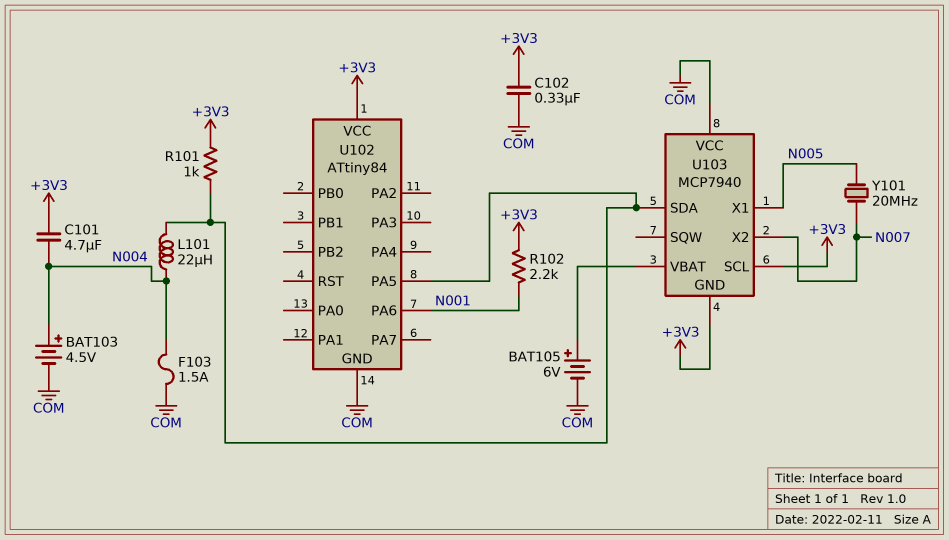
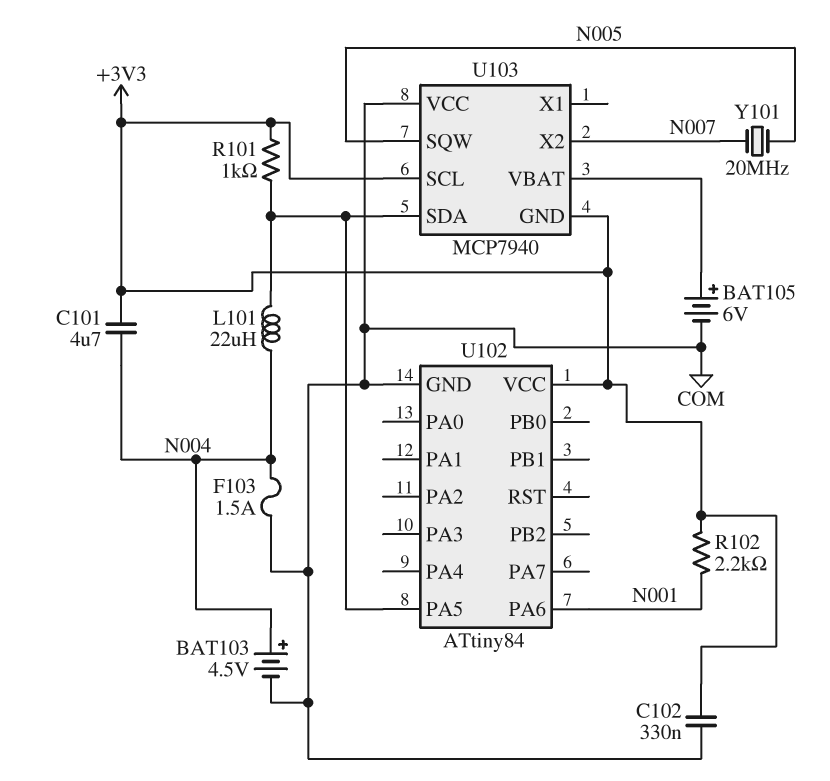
U103 pin SQW: none -> N005
U103 pin X1: N005 -> none

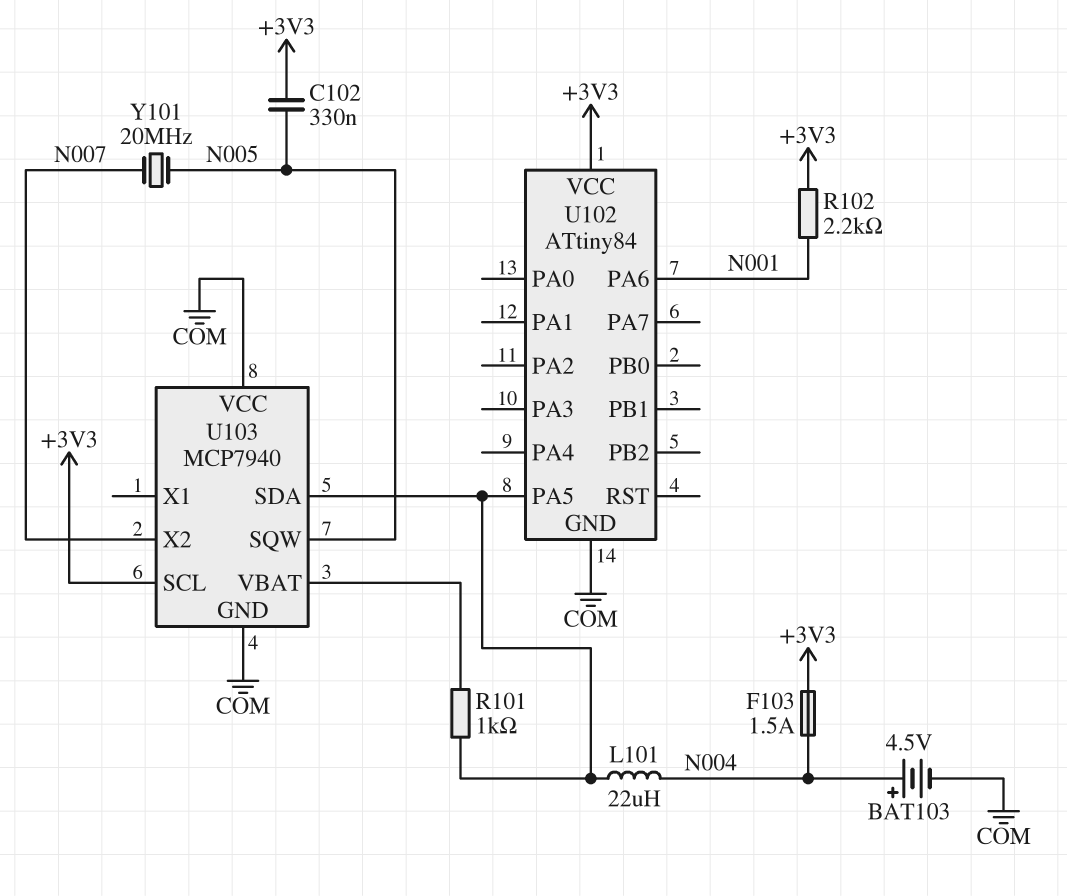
BAT105: 6V (plus U103/VBAT, minus COM) -> none
C101: 4.7uF (+3V3, N004) -> none
C102: 330nF (+3V3, COM) -> 330nF (+3V3, N005)
F103: 1.5A (COM, N004) -> 1.5A (+3V3, N004)
R101: 1k (+3V3, U102/PA5) -> 1k (U102/PA5, U103/VBAT)
U103 pin GND: +3V3 -> COM

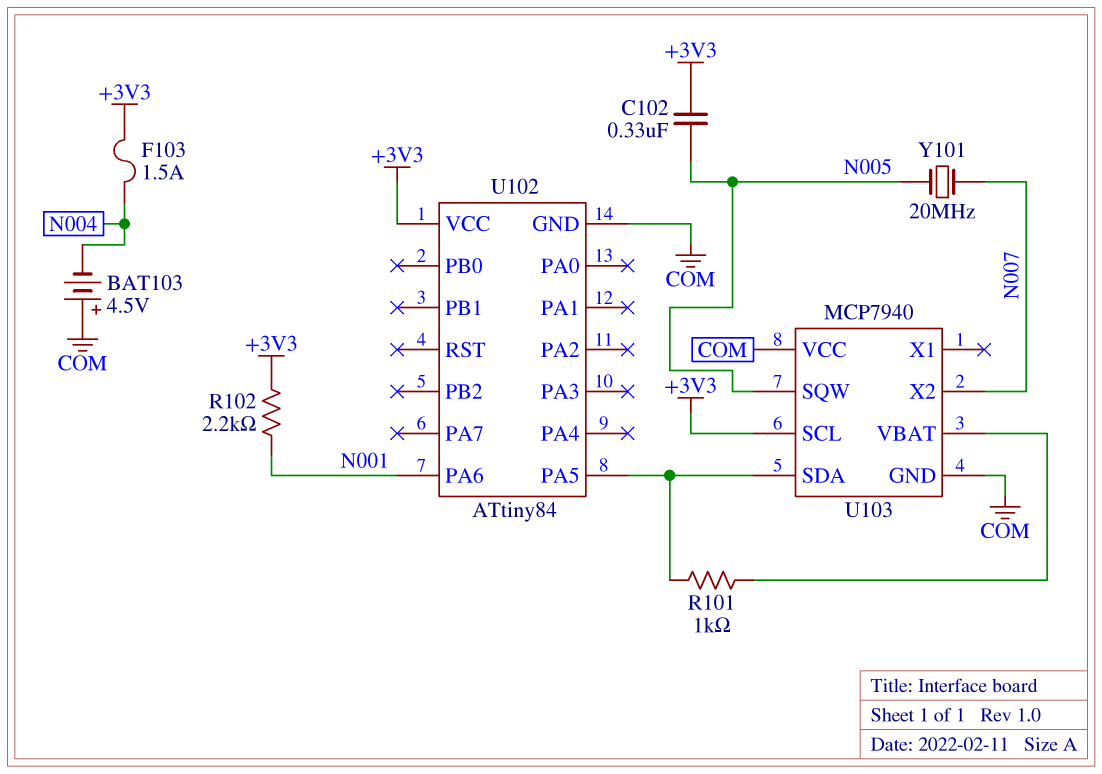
BAT103: 4.5V (plus N004, minus COM) -> 4.5V (plus COM, minus N004)
L101: 22uH (N004, U102/PA5) -> none

